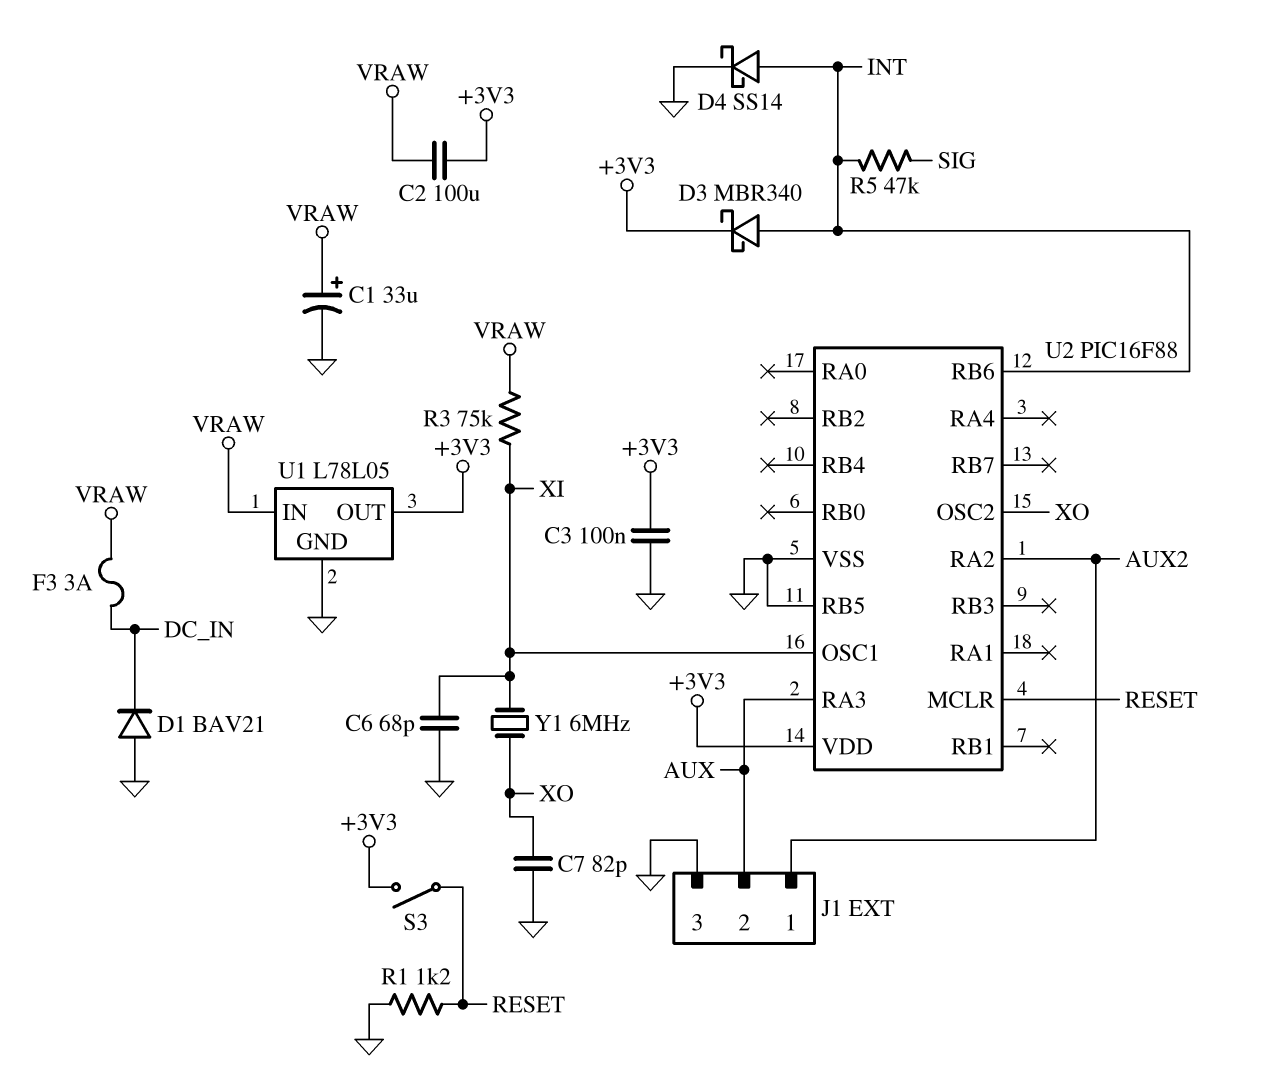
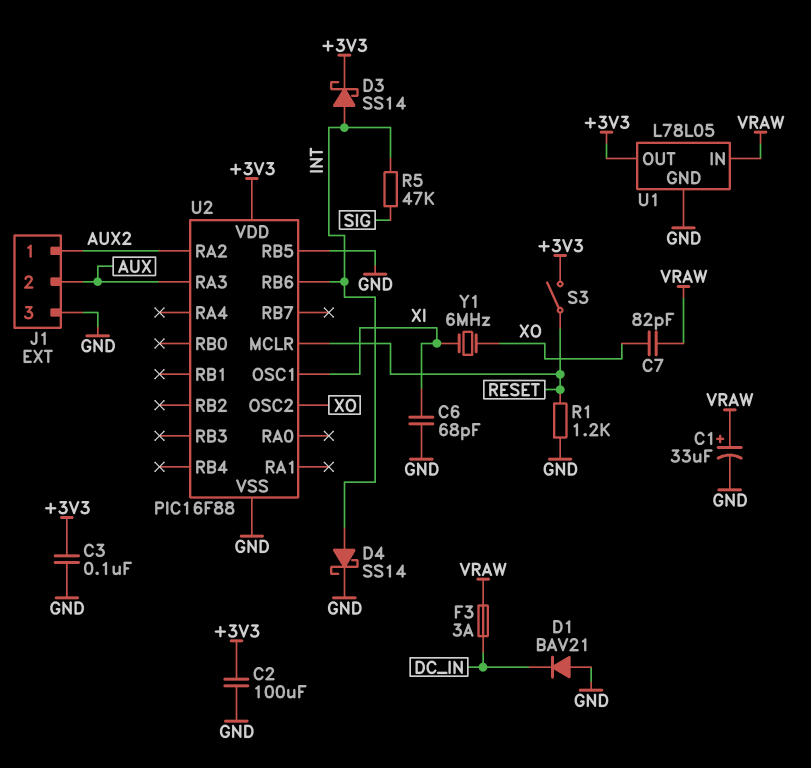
C2: 100uF (+3V3, VRAW) -> 100uF (+3V3, GND)
C7: 82pF (GND, XO) -> 82pF (VRAW, XO)
D3: schottky MBR340 (A INT, K +3V3) -> schottky SS14 (A INT, K +3V3)
R3: 75k (VRAW, XI) -> none

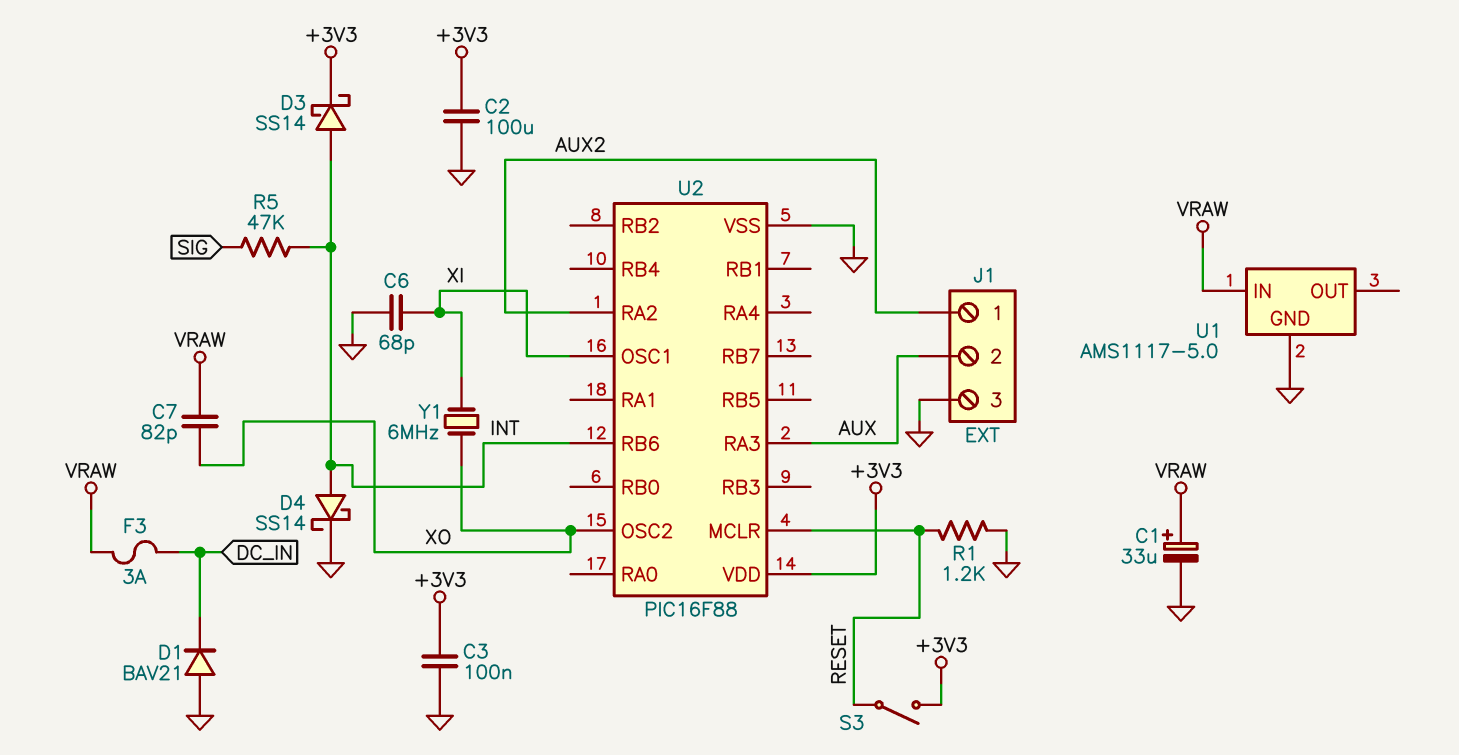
U1: L78L05 -> AMS1117-5.0
U1 pin OUT: +3V3 -> none
U2 pin RB5: GND -> none

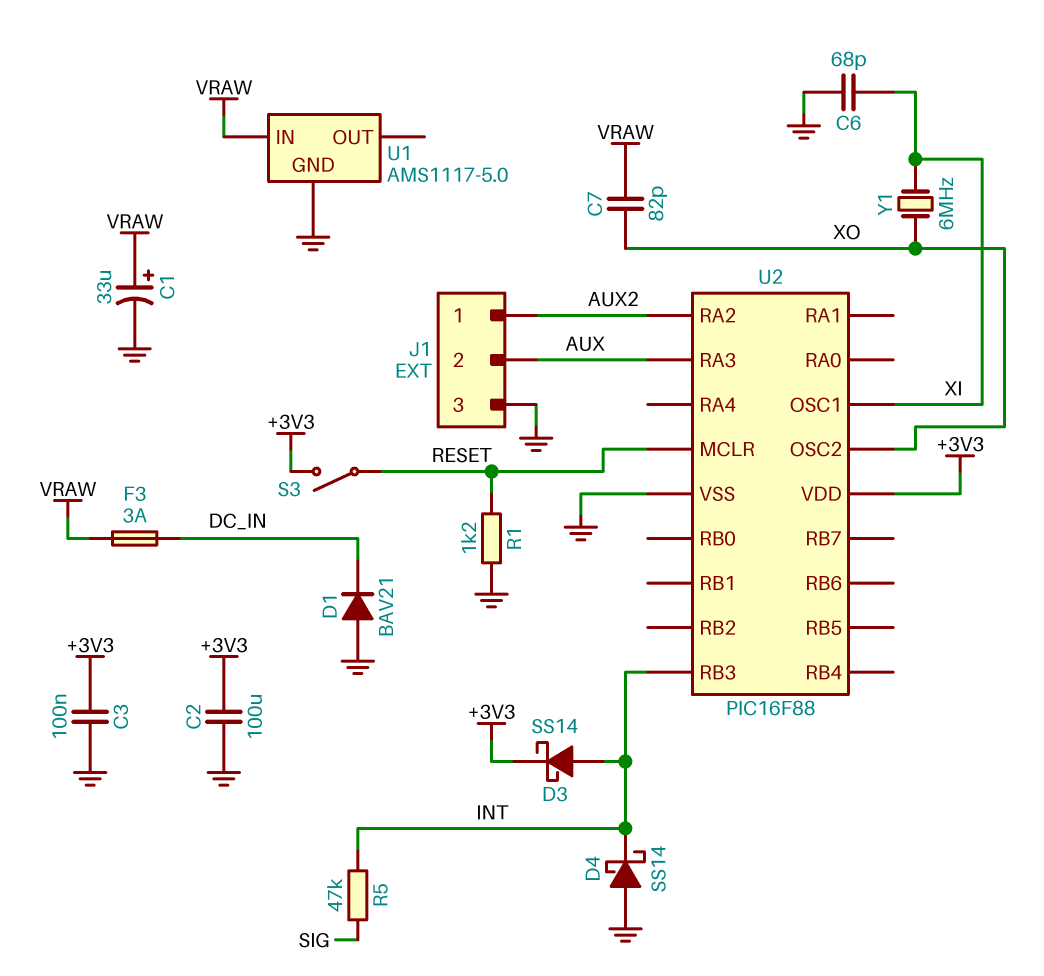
D4: schottky SS14 (A INT, K GND) -> schottky SS14 (A GND, K INT)
U2 pin RB3: none -> INT
U2 pin RB6: INT -> none

